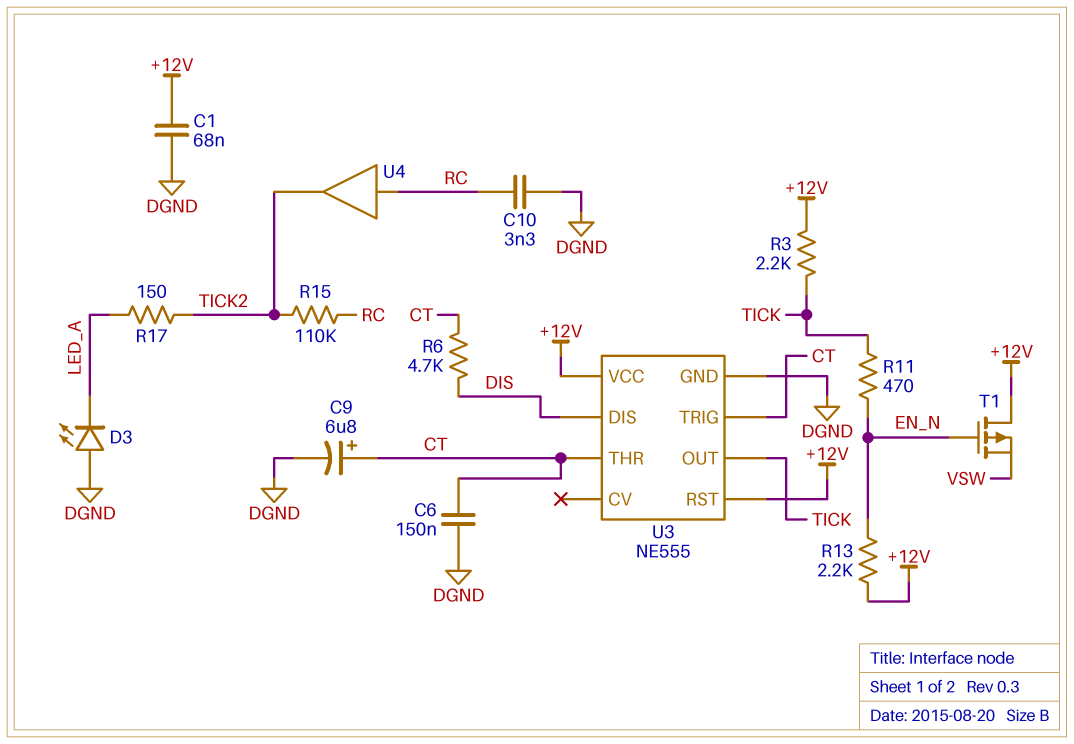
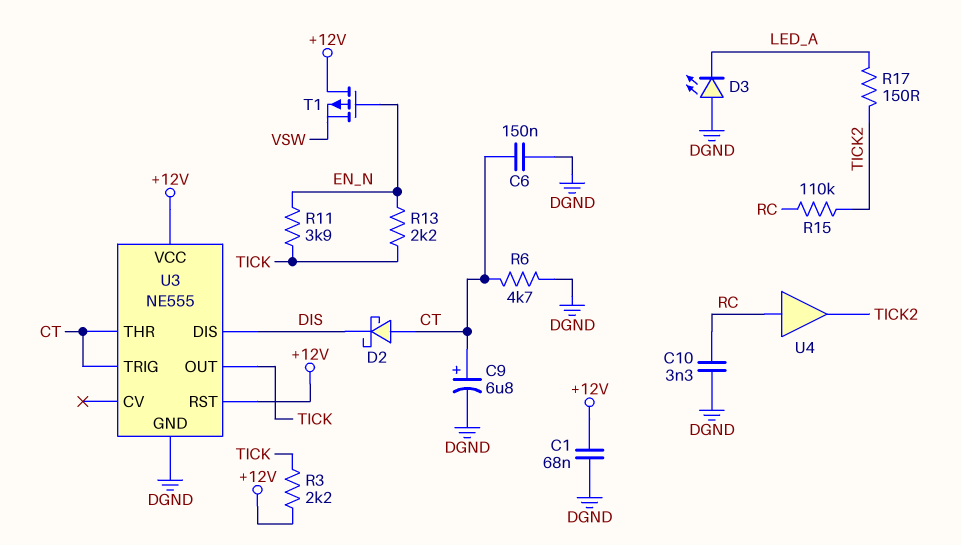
D2: none -> schottky (A CT, K DIS)
R6: 4.7k (CT, DIS) -> 4.7k (CT, DGND)
R11: 470 (EN_N, TICK) -> 3.9k (EN_N, TICK)
R13: 2.2k (+12V, EN_N) -> 2.2k (EN_N, TICK)

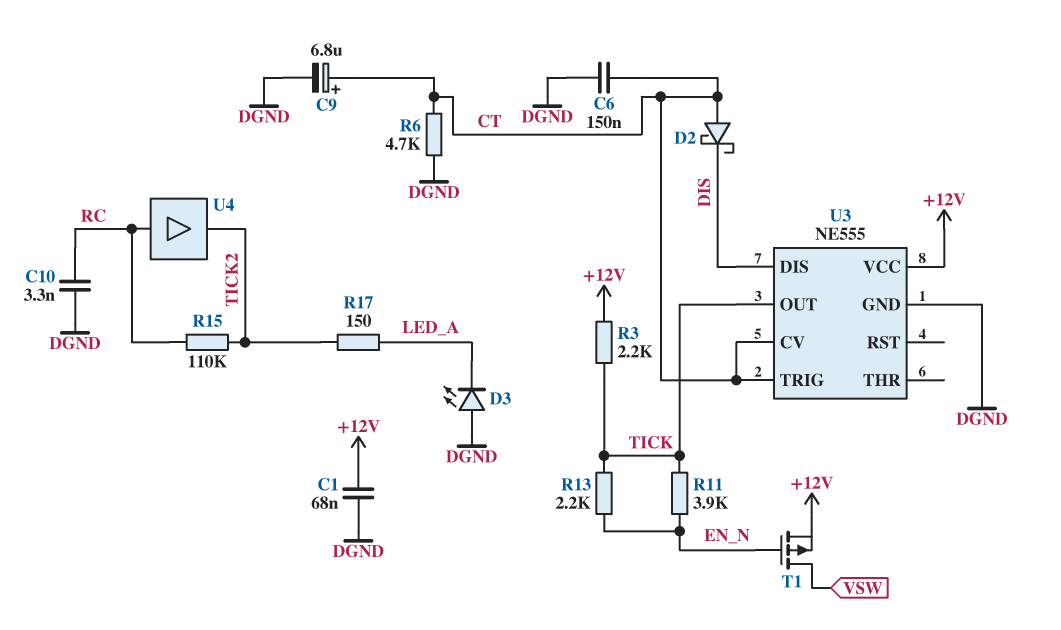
T1: PMOS (G EN_N, D +12V, S VSW) -> PMOS (G EN_N, D VSW, S +12V)
U3 pin CV: none -> CT
U3 pin RST: +12V -> none
U3 pin THR: CT -> none

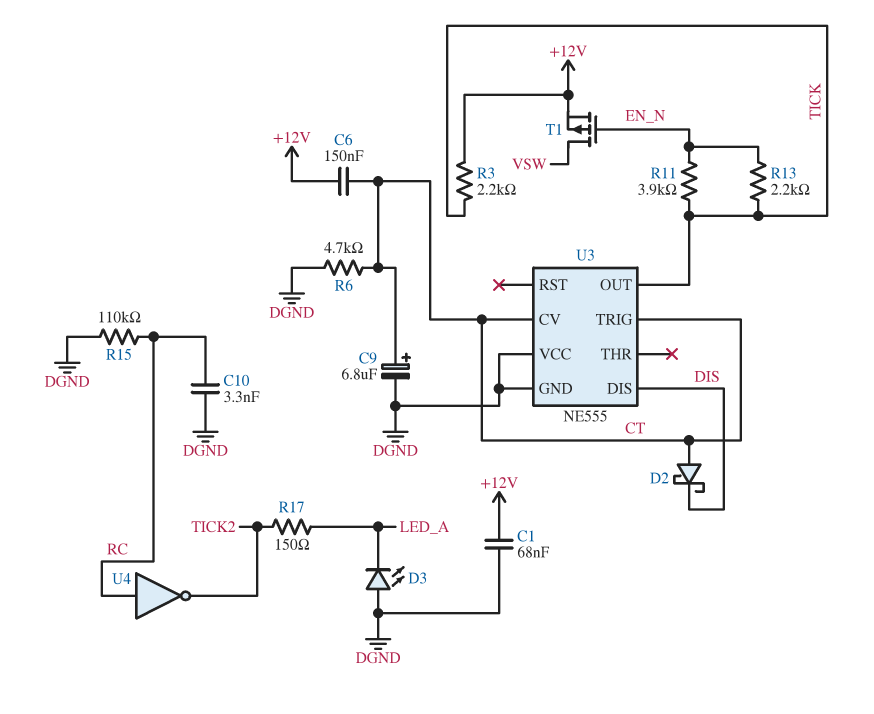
C6: 150nF (CT, DGND) -> 150nF (+12V, CT)
R15: 110k (RC, TICK2) -> 110k (DGND, RC)
U3 pin VCC: +12V -> DGND
U4: buffer (in RC, out TICK2) -> NOT (in RC, out TICK2)

